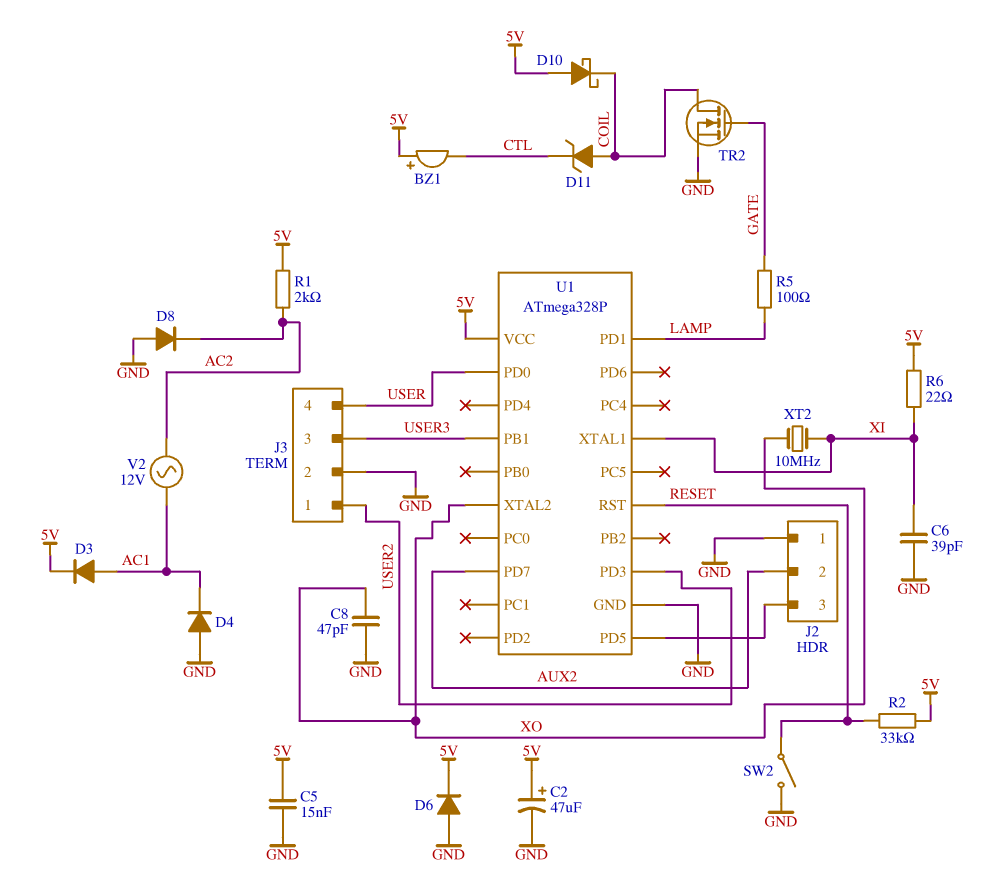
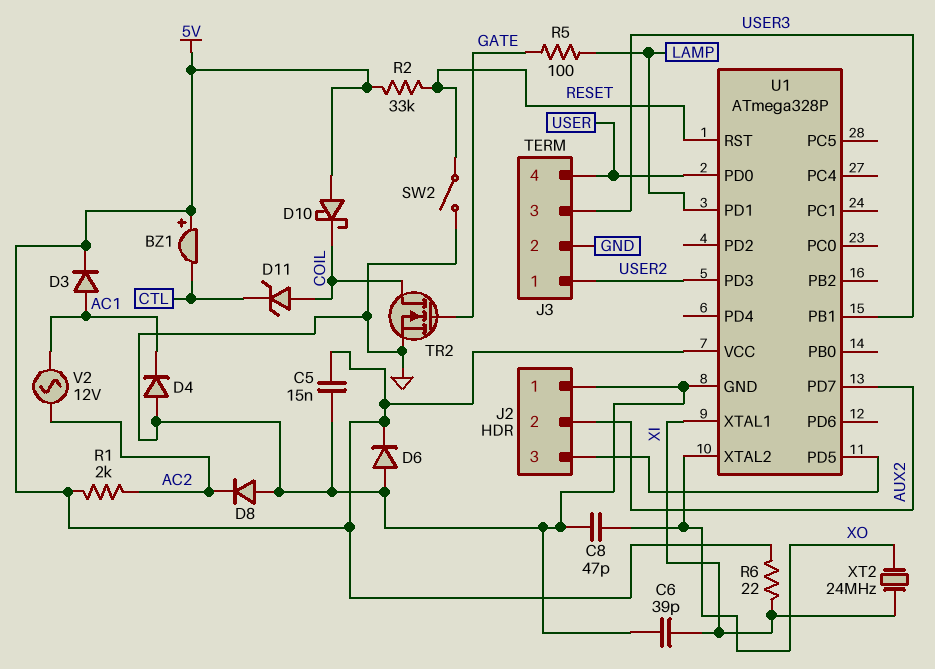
C2: 47uF (plus 5V, minus GND) -> none
XT2: 10MHz (XI, XO) -> 24MHz (XI, XO)

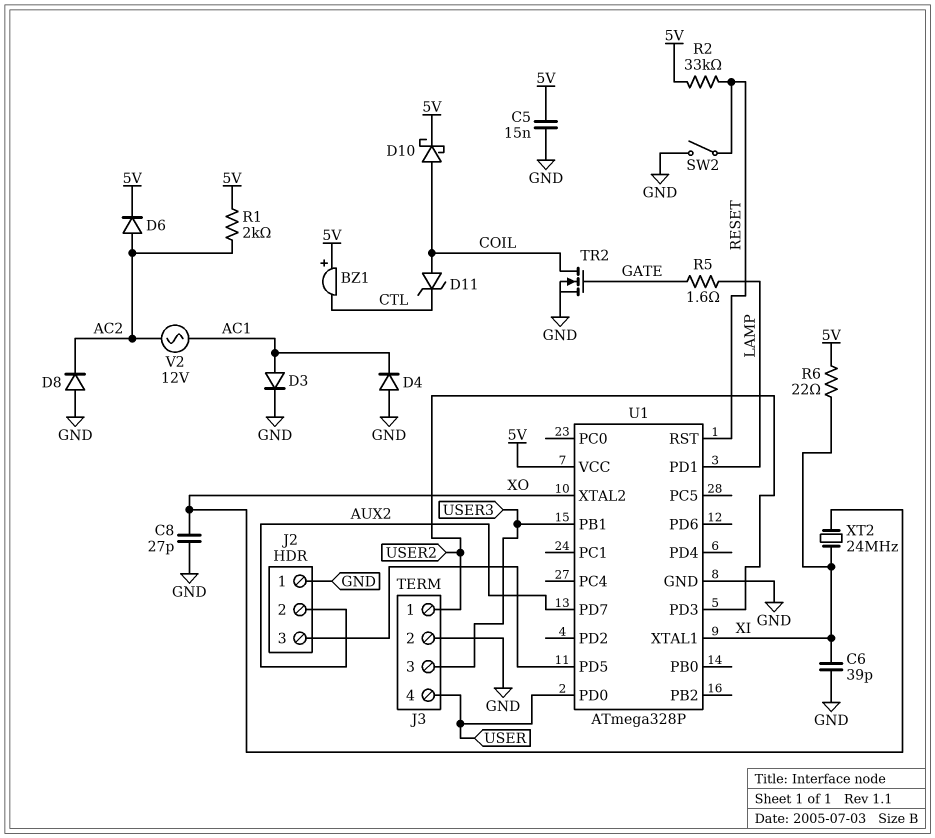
C8: 47pF (GND, XO) -> 27pF (GND, XO)
D3: diode (A AC1, K 5V) -> diode (A AC1, K GND)
D6: diode (A GND, K 5V) -> diode (A AC2, K 5V)
D10: schottky (A 5V, K COIL) -> schottky (A COIL, K 5V)
R5: 100 (GATE, LAMP) -> 1.6 (GATE, LAMP)

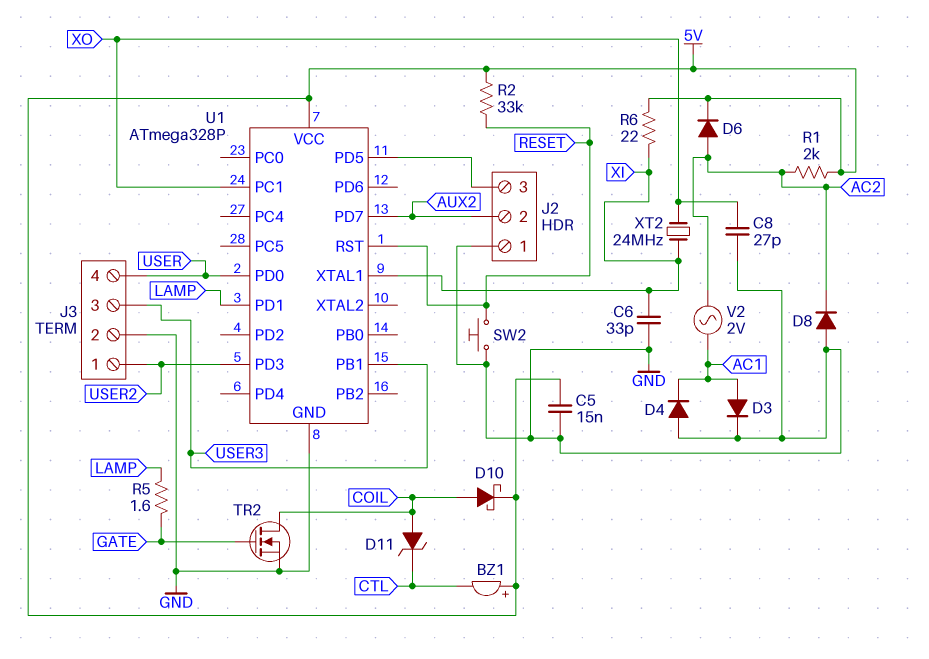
C6: 39pF (GND, XI) -> 33pF (GND, XI)
SW2: switch (GND, RESET) -> button (GND, RESET)
U1 pin PC1: none -> XO
U1 pin XTAL2: XO -> none
V2: AC 12V (AC1, AC2) -> AC 2V (AC1, AC2)

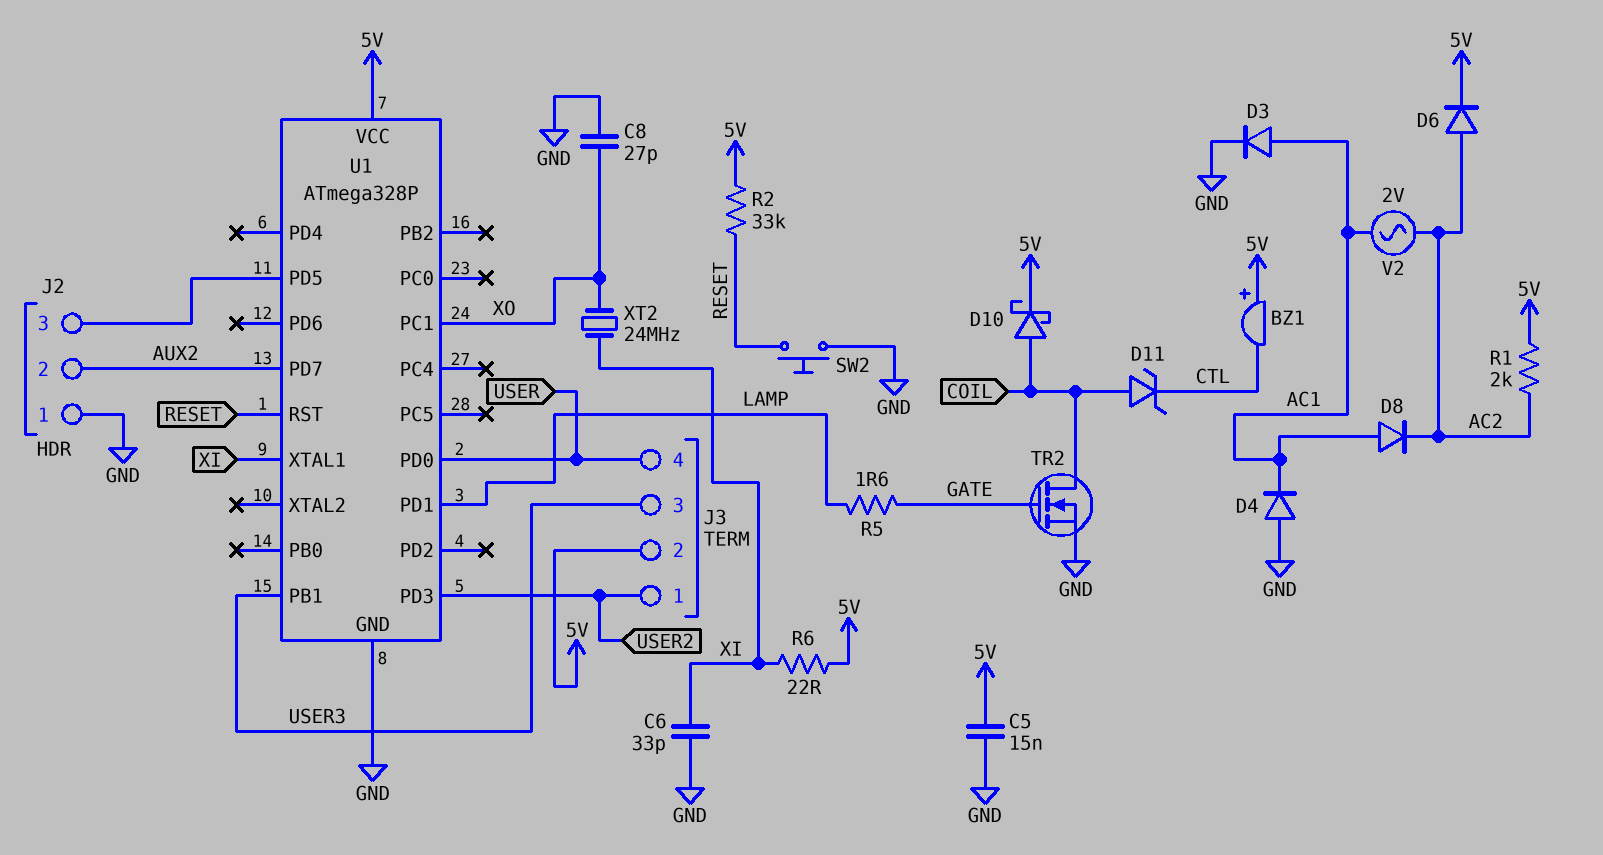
D8: diode (A GND, K AC2) -> diode (A AC1, K AC2)
J3 pin 2: GND -> 5V

